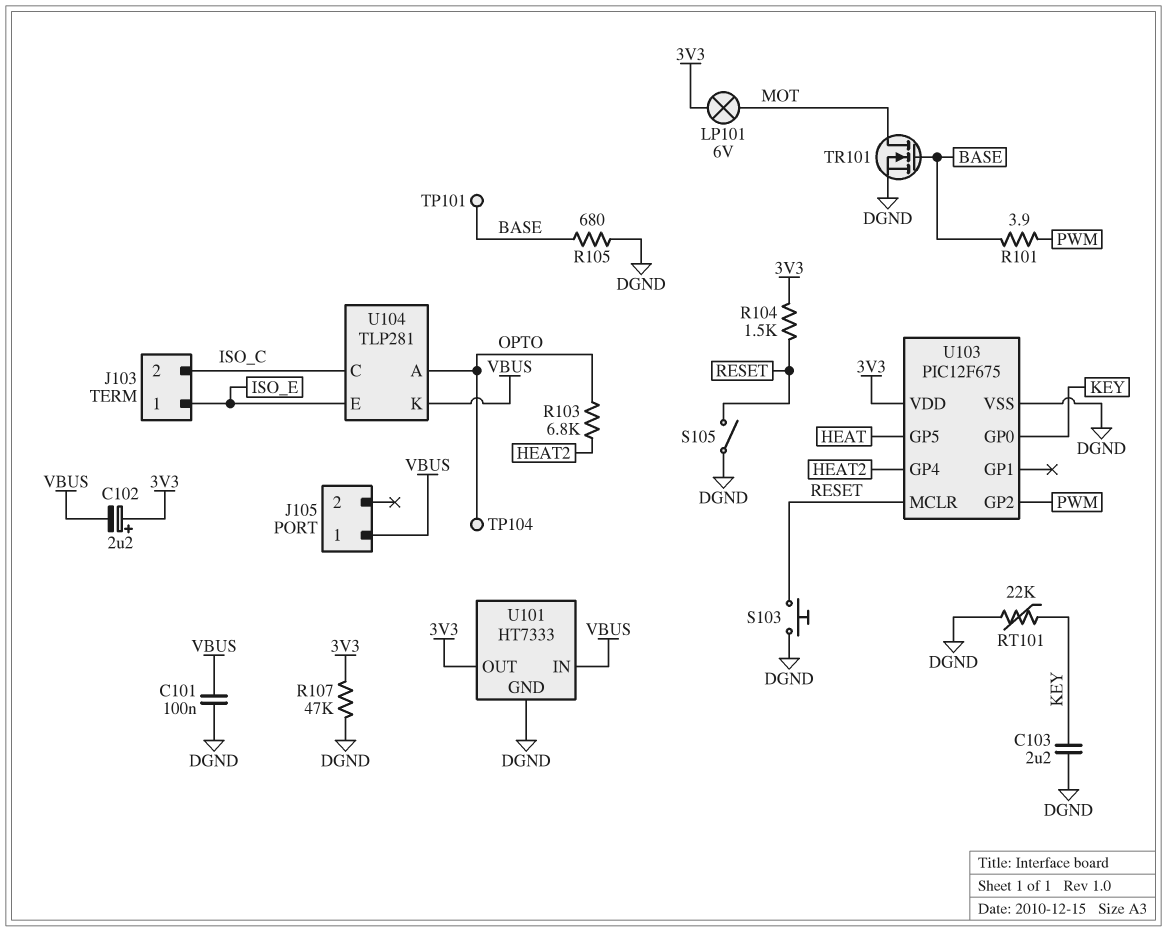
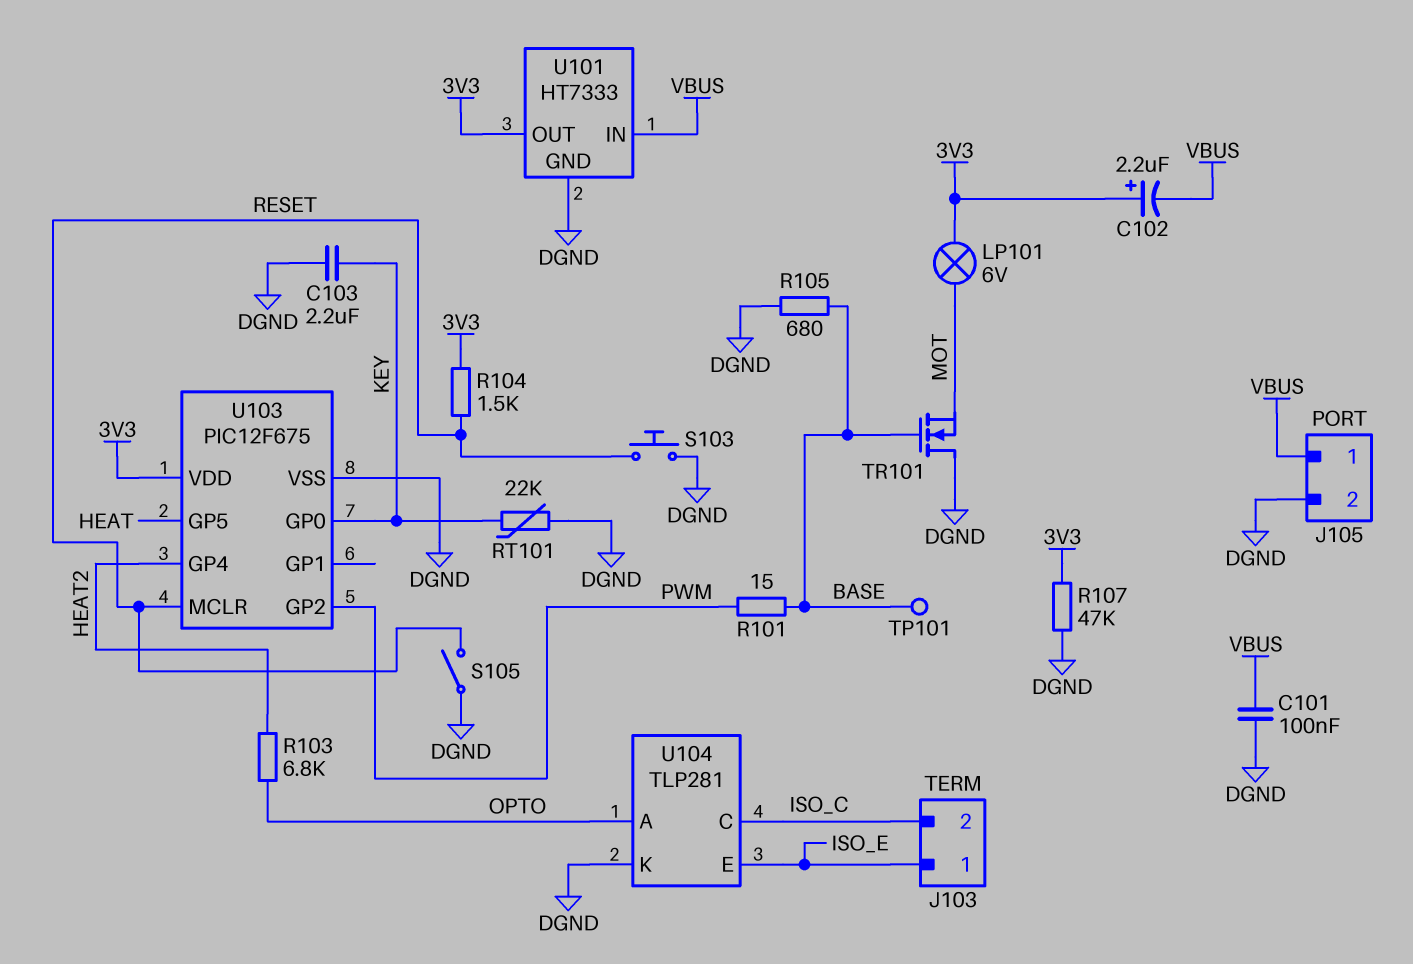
J105 pin 2: none -> DGND
R101: 3.9 (BASE, PWM) -> 15 (BASE, PWM)
TP104: test point (OPTO) -> none
TR101: NMOS (G BASE, D MOT, S DGND) -> NMOS (G BASE, D DGND, S MOT)
U104 pin K: VBUS -> DGND

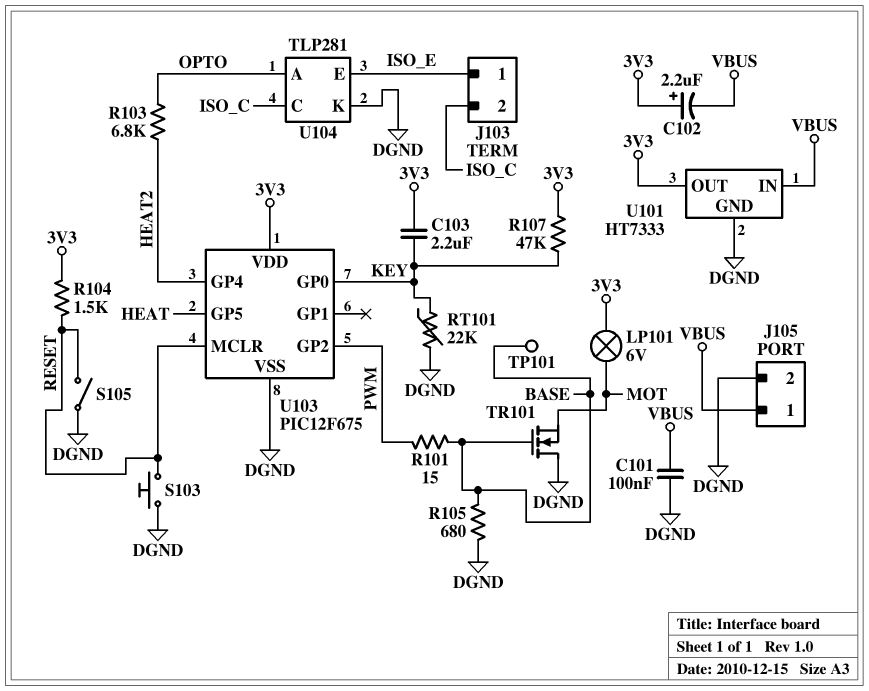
C103: 2.2uF (DGND, KEY) -> 2.2uF (3V3, KEY)
R107: 47k (3V3, DGND) -> 47k (3V3, KEY)

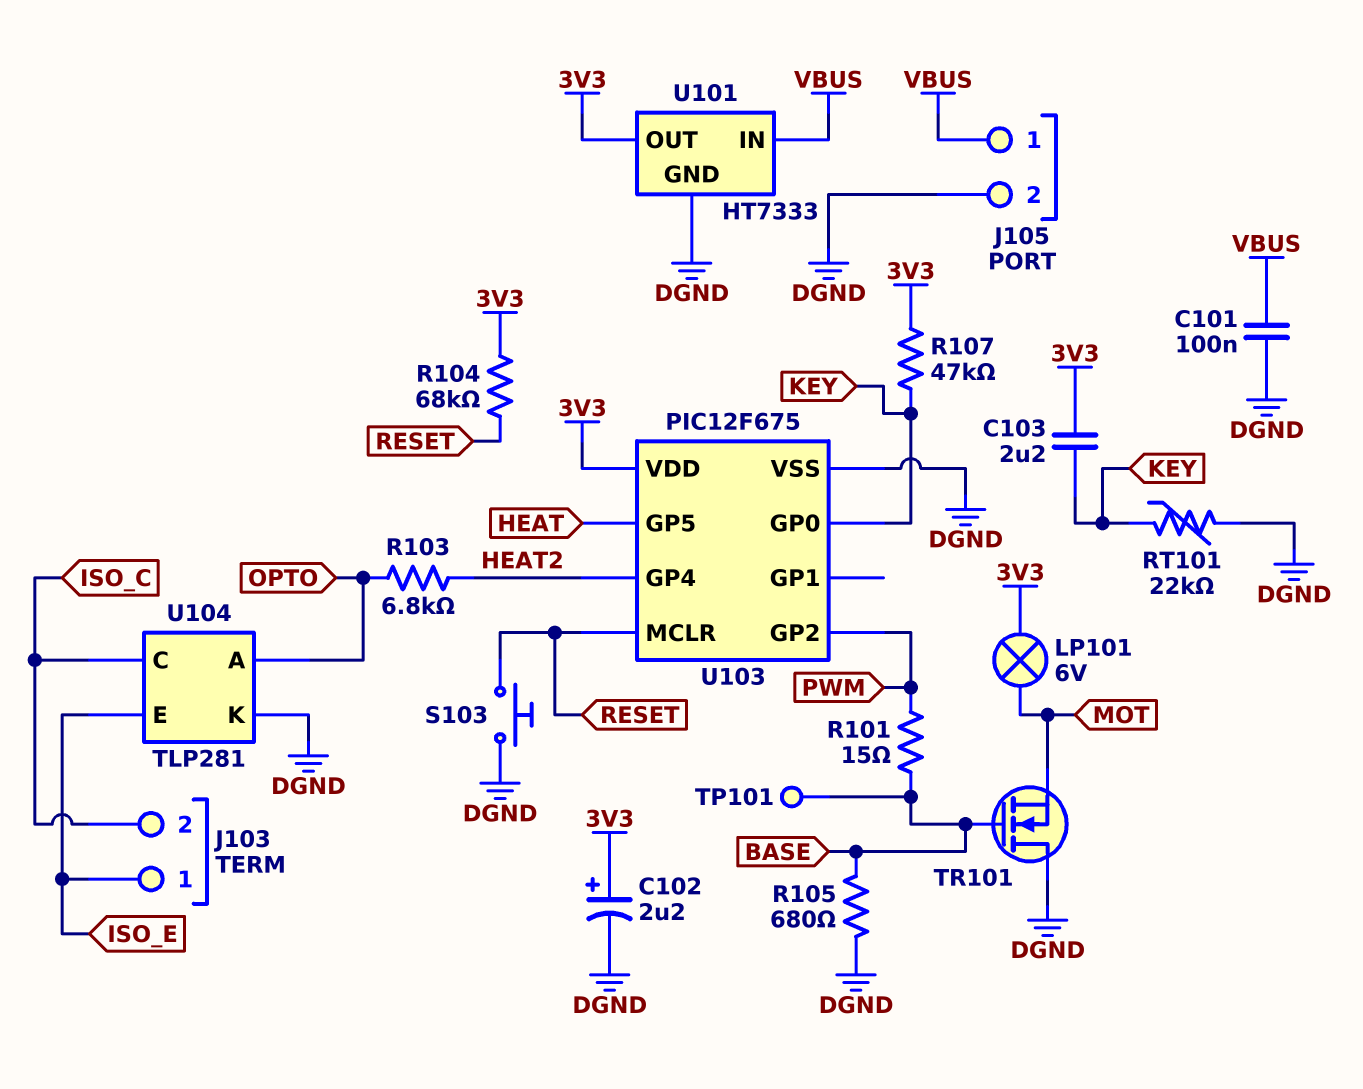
C102: 2.2uF (plus 3V3, minus VBUS) -> 2.2uF (plus 3V3, minus DGND)
R104: 1.5k (3V3, RESET) -> 68k (3V3, RESET)
S105: switch (DGND, RESET) -> none

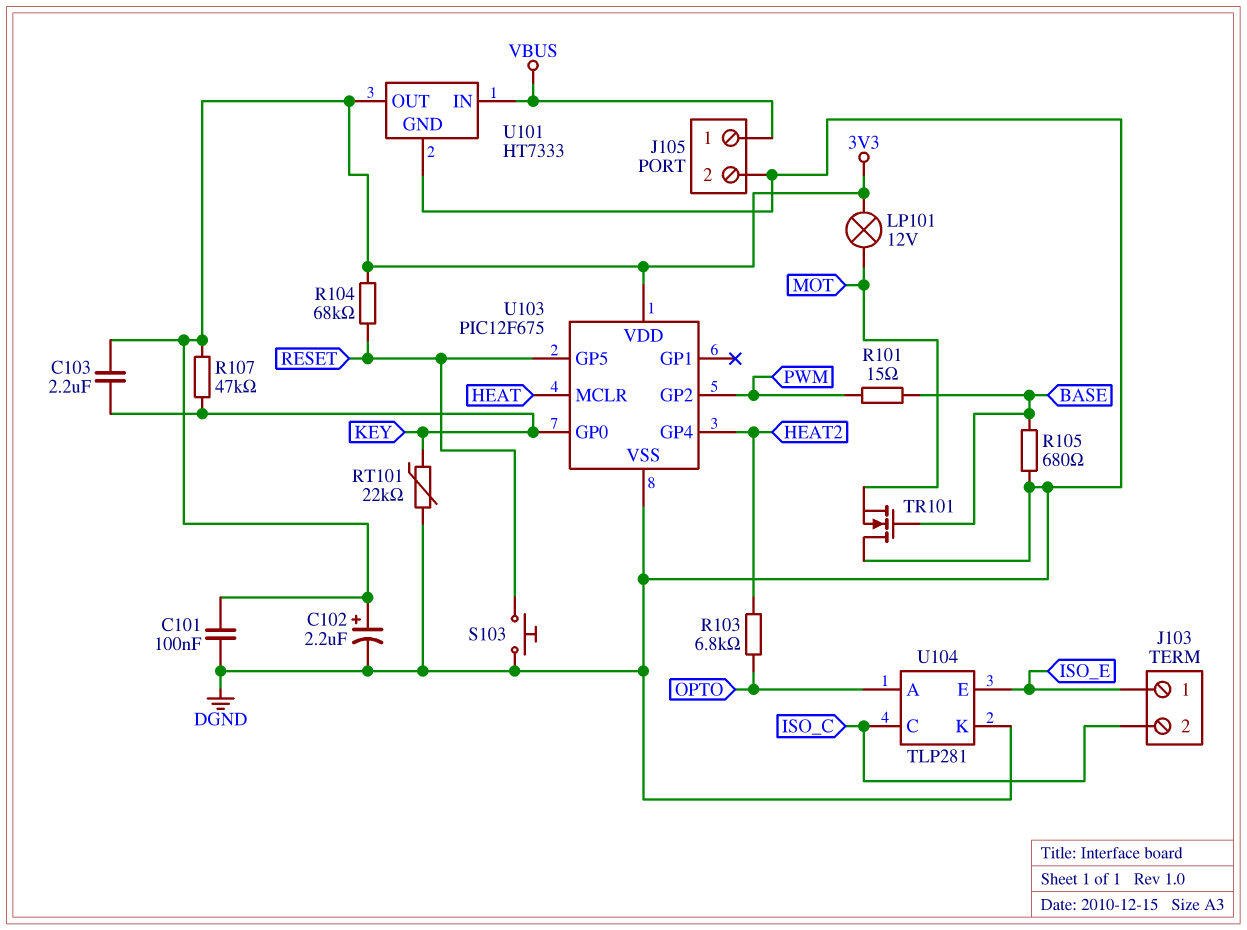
C101: 100nF (DGND, VBUS) -> 100nF (3V3, DGND)
LP101: lamp 6V (3V3, MOT) -> lamp 12V (3V3, MOT)
TP101: test point (BASE) -> none
U103 pin GP5: HEAT -> RESET
U103 pin MCLR: RESET -> HEAT

